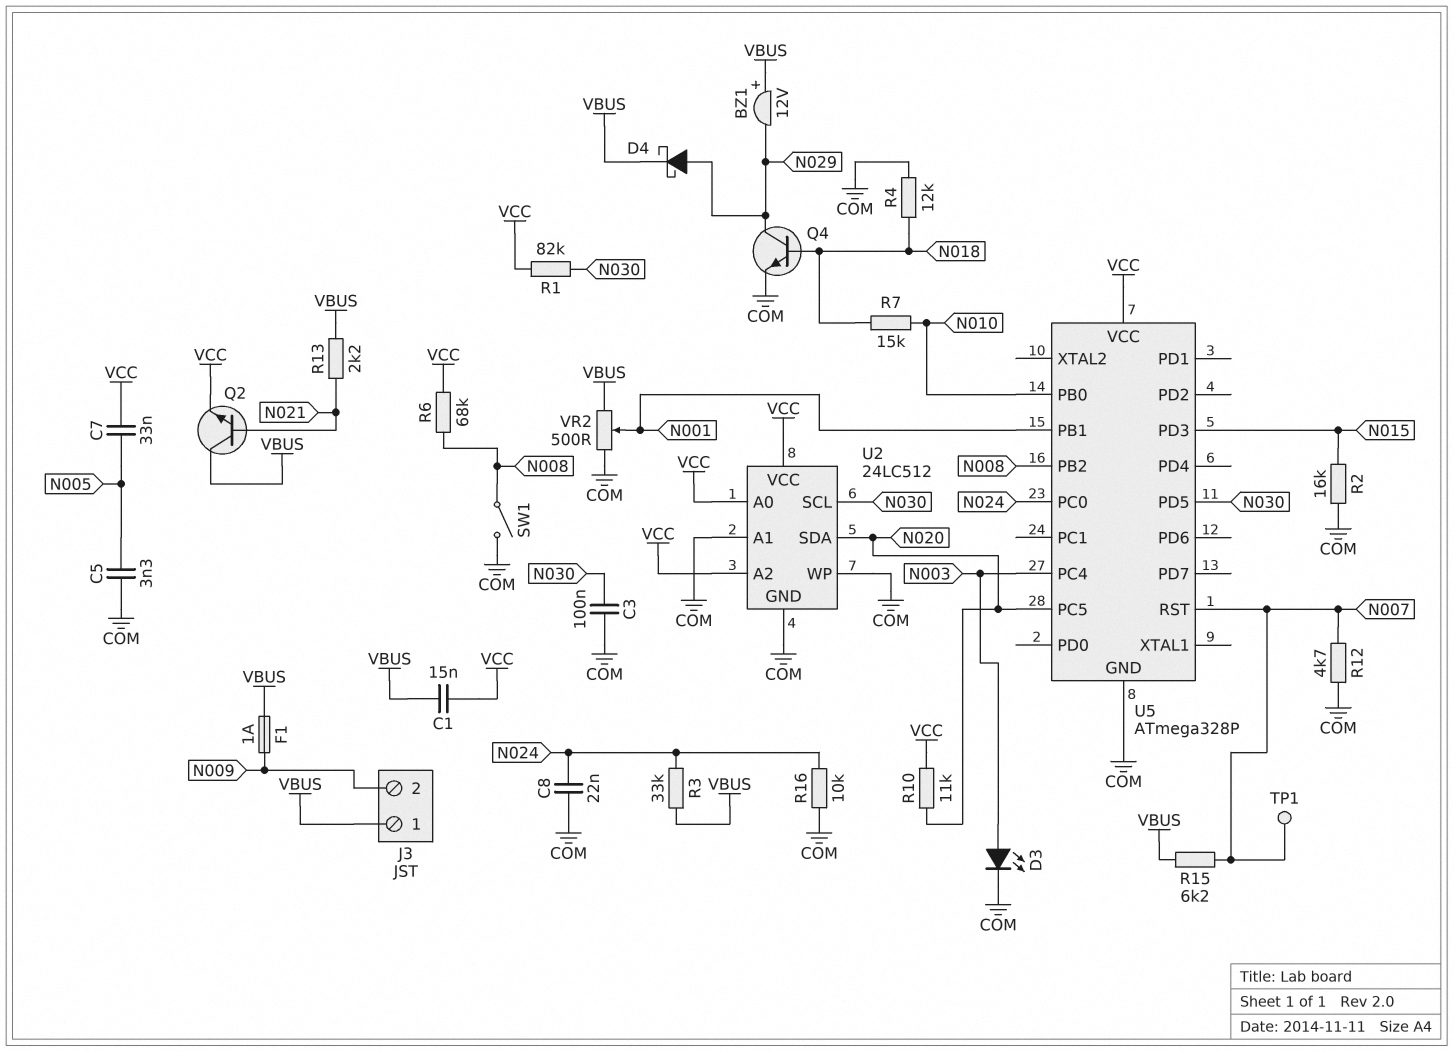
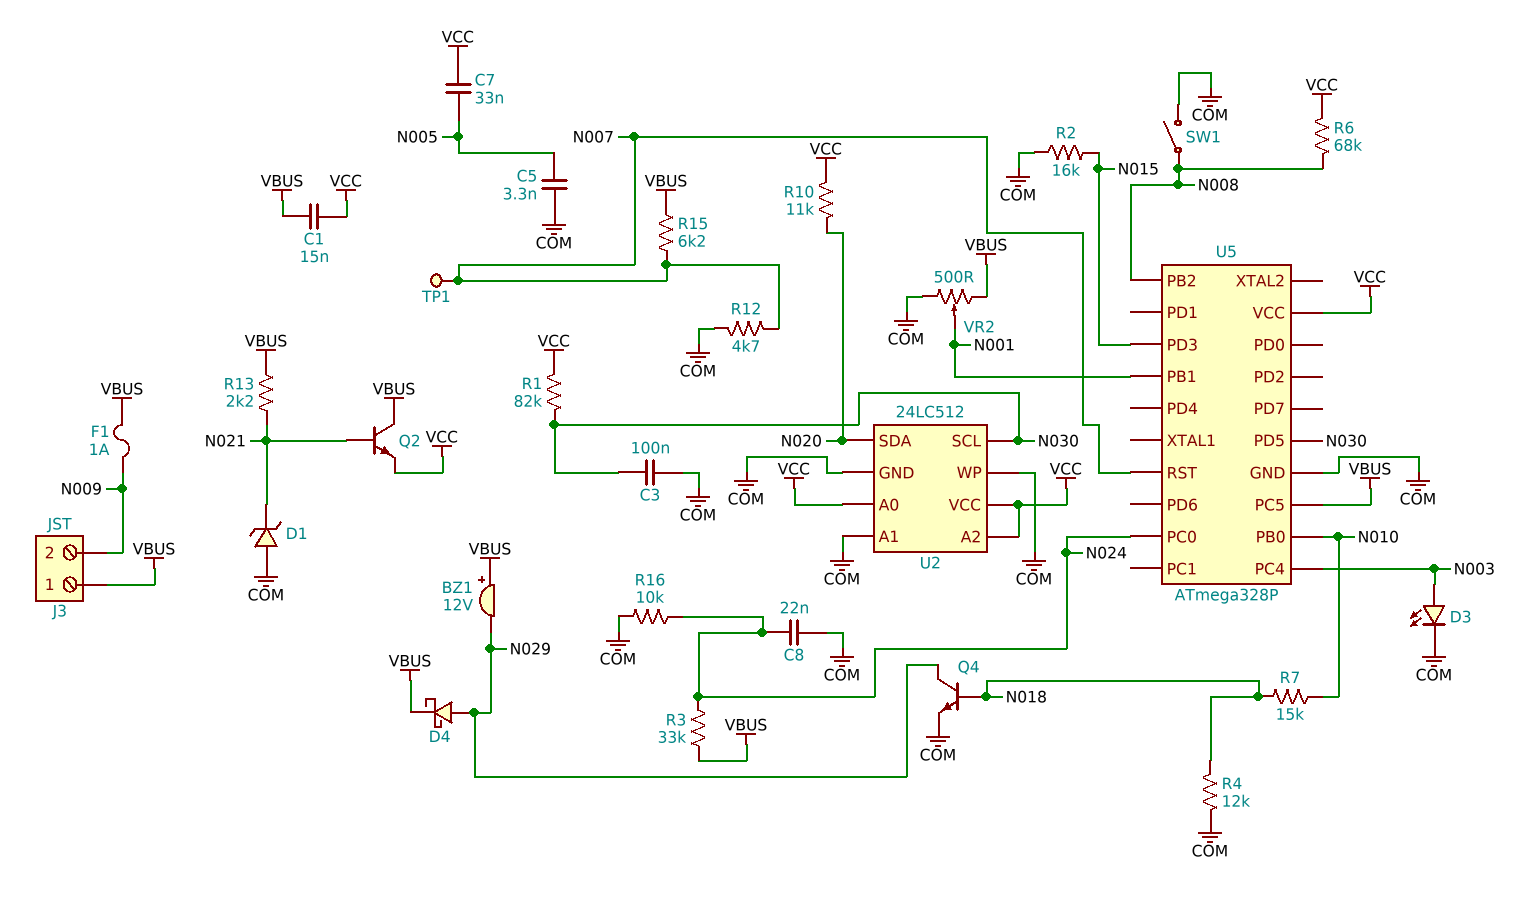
D1: none -> zener (A COM, K N021)
U5 pin PC5: N020 -> VBUS

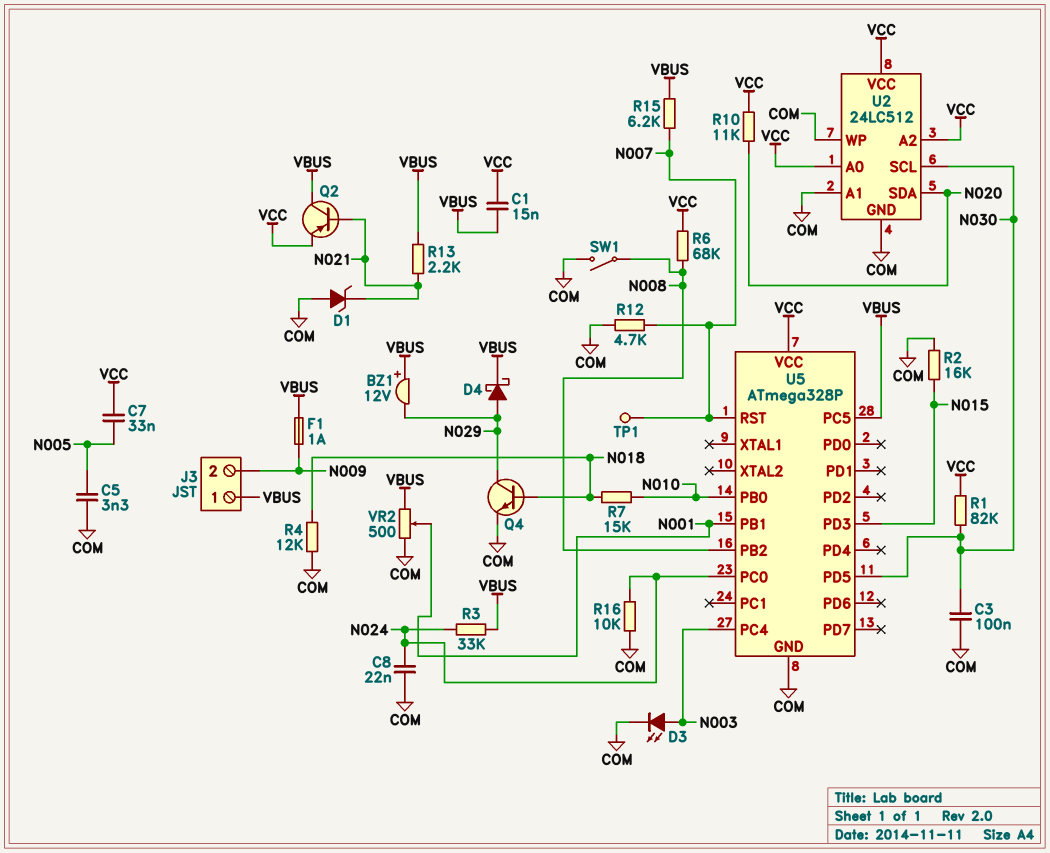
Q2: NPN (B N021, C VBUS, E VCC) -> PNP (B N021, C VBUS, E VCC)

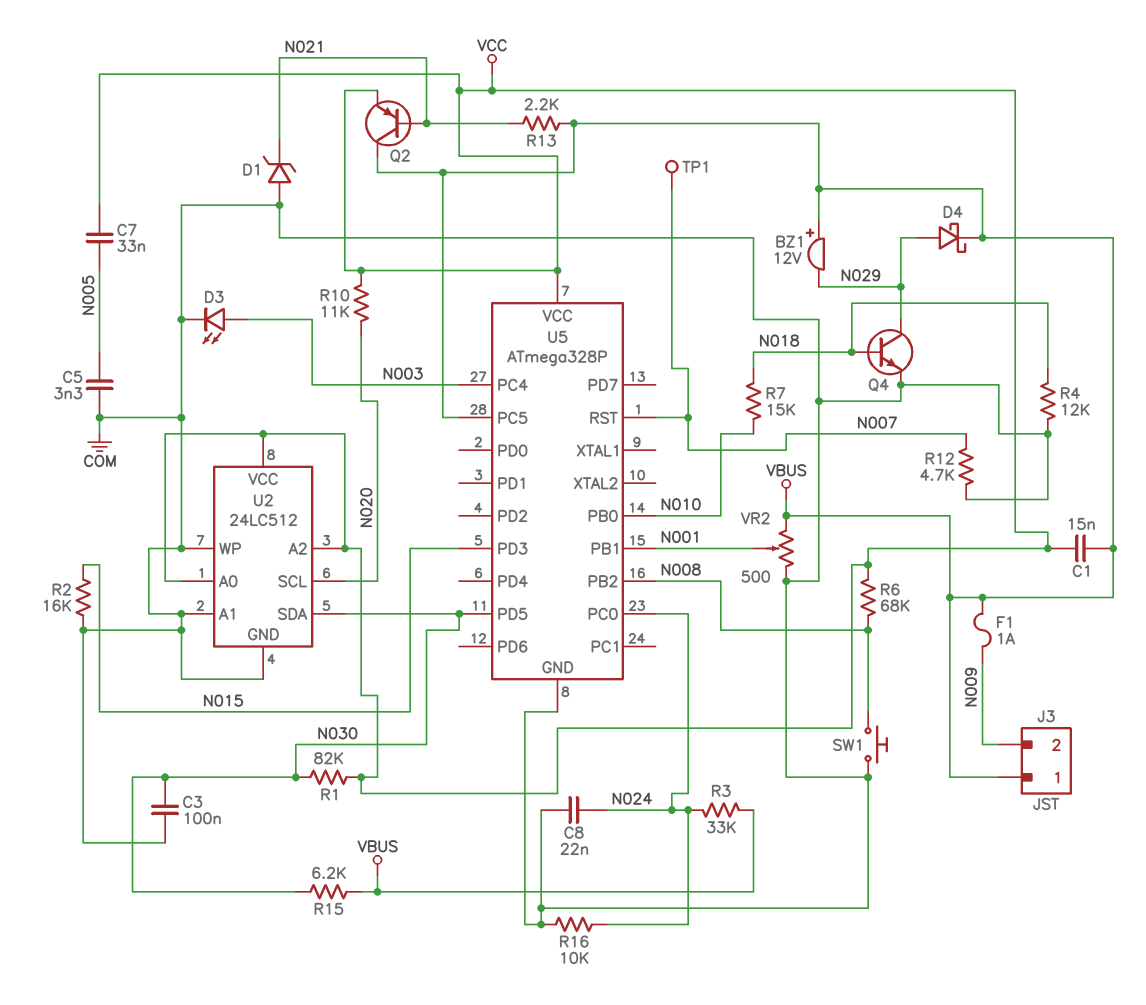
R15: 6.2k (N007, VBUS) -> 6.2k (N030, VBUS)
SW1: switch (COM, N008) -> button (COM, N008)
U2 pin SCL: N030 -> N020
U2 pin SDA: N020 -> N030

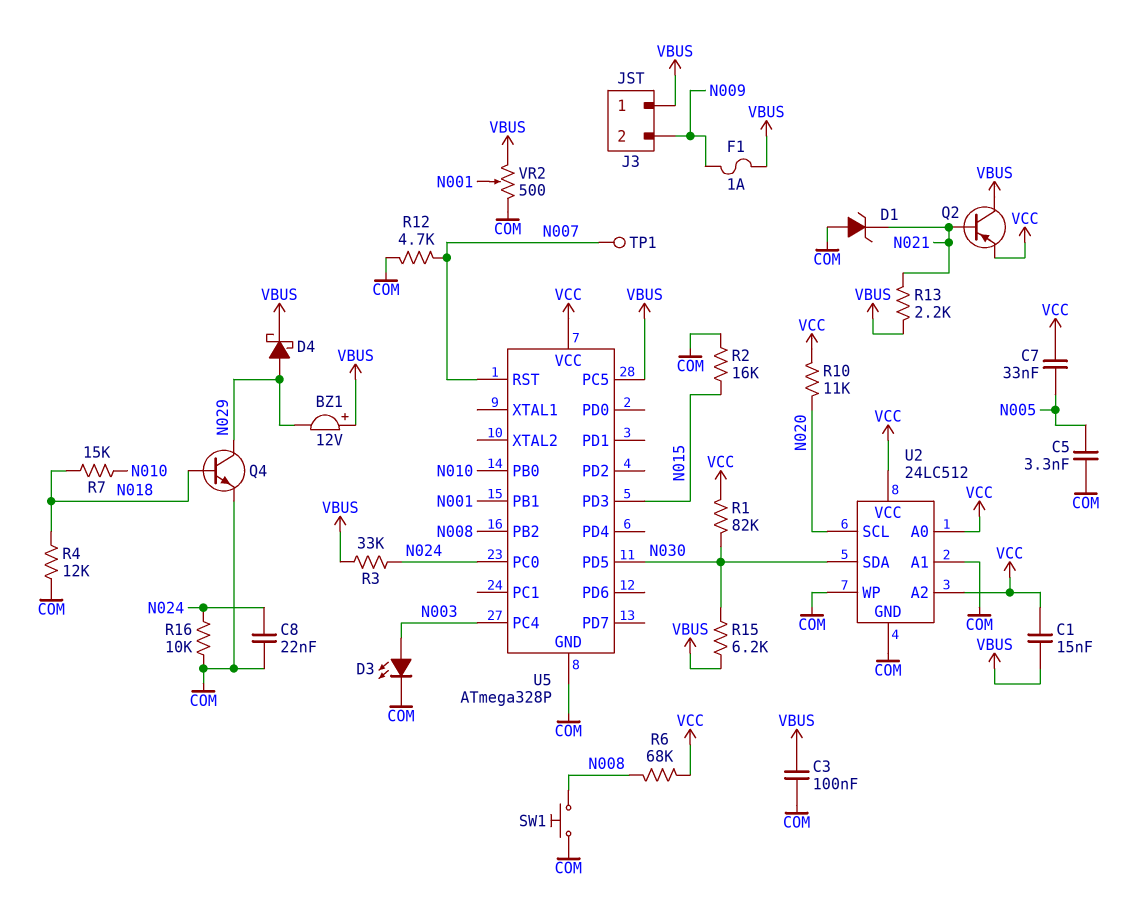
C3: 100nF (COM, N030) -> 100nF (COM, VBUS)

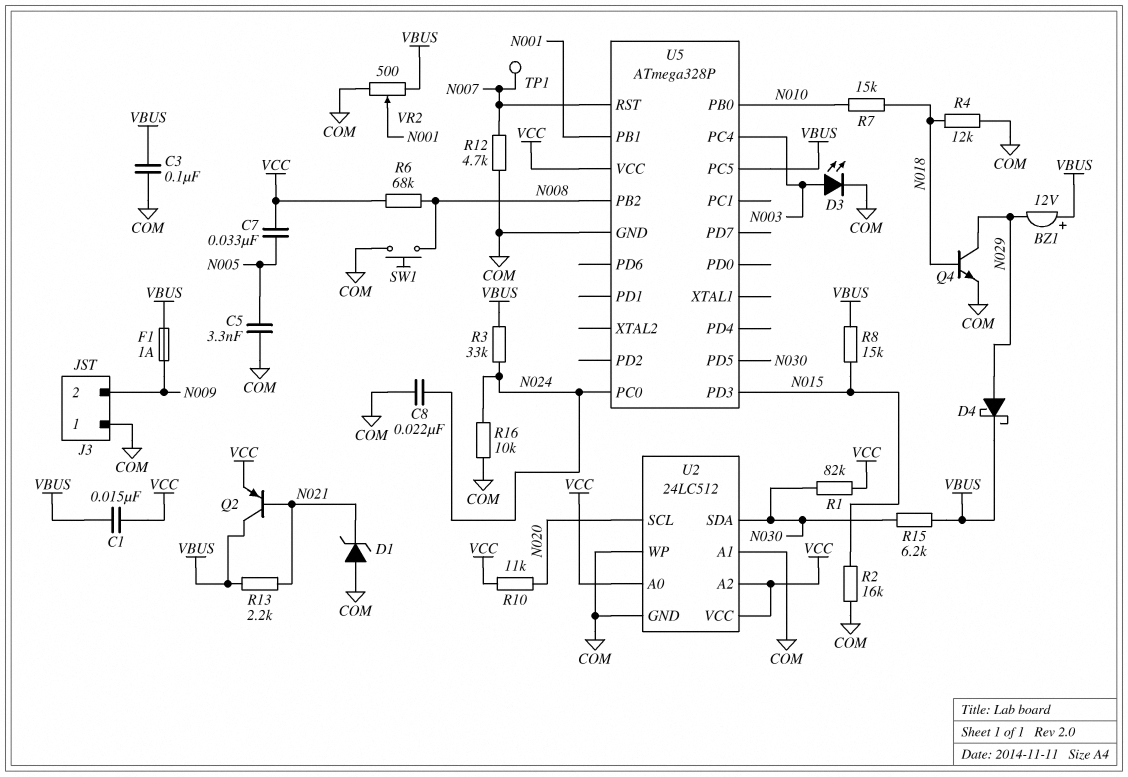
J3 pin 1: VBUS -> COM
R8: none -> 15k (N015, VBUS)

